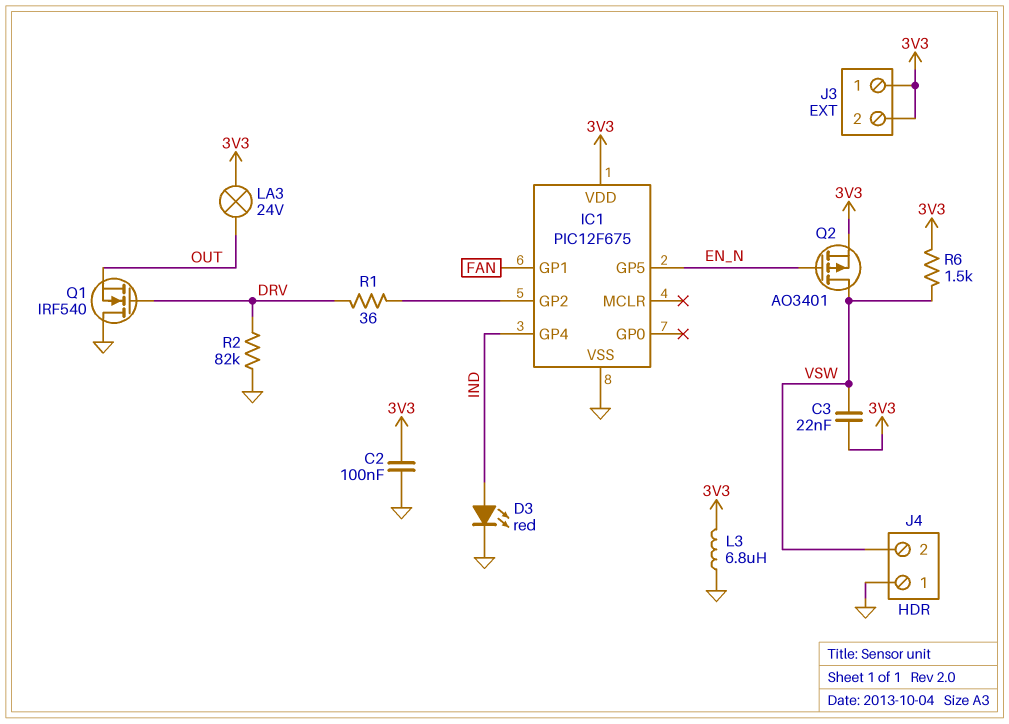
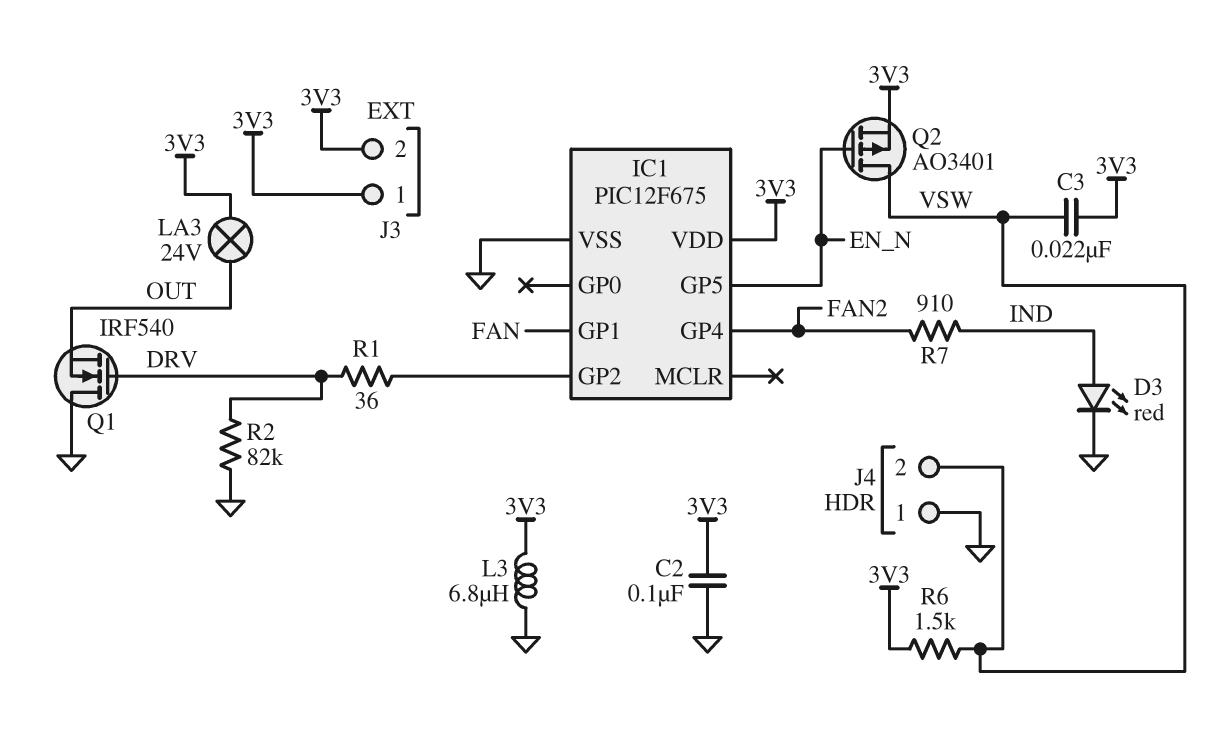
IC1 pin GP4: IND -> FAN2
R7: none -> 910 (FAN2, IND)

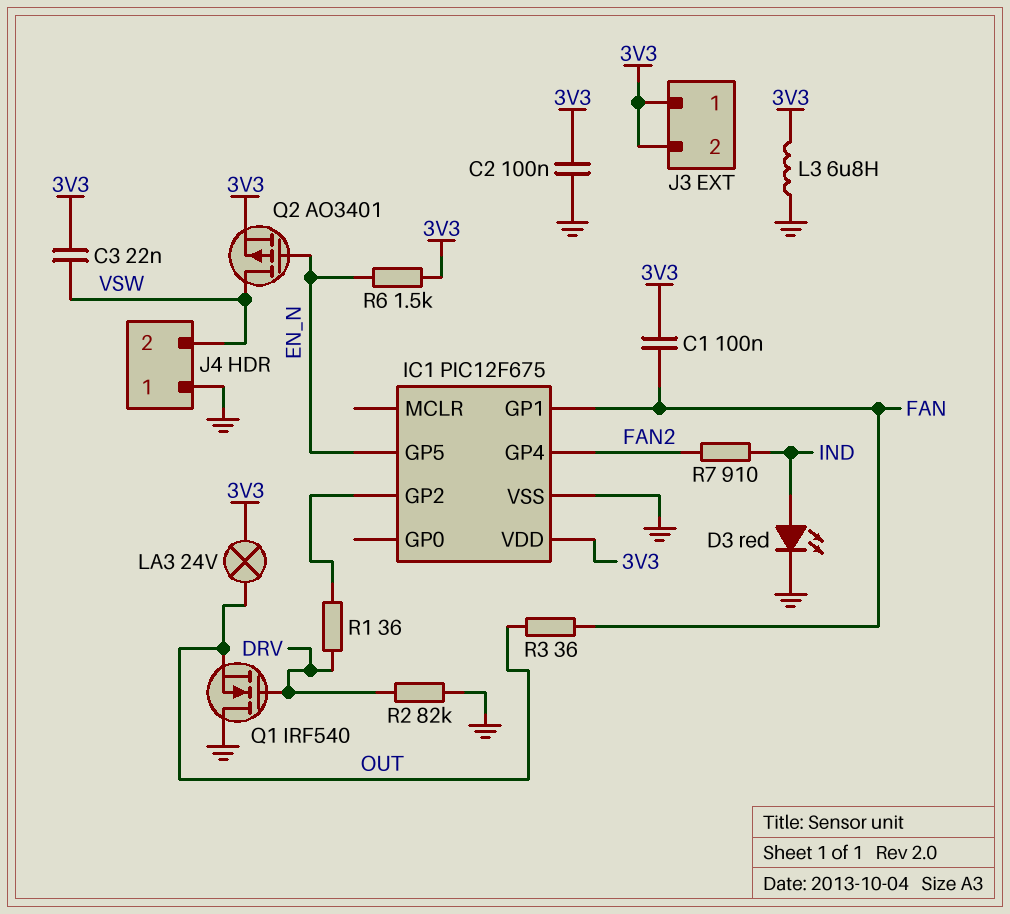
C1: none -> 100nF (3V3, FAN)
R3: none -> 36 (FAN, OUT)
R6: 1.5k (3V3, VSW) -> 1.5k (3V3, EN_N)

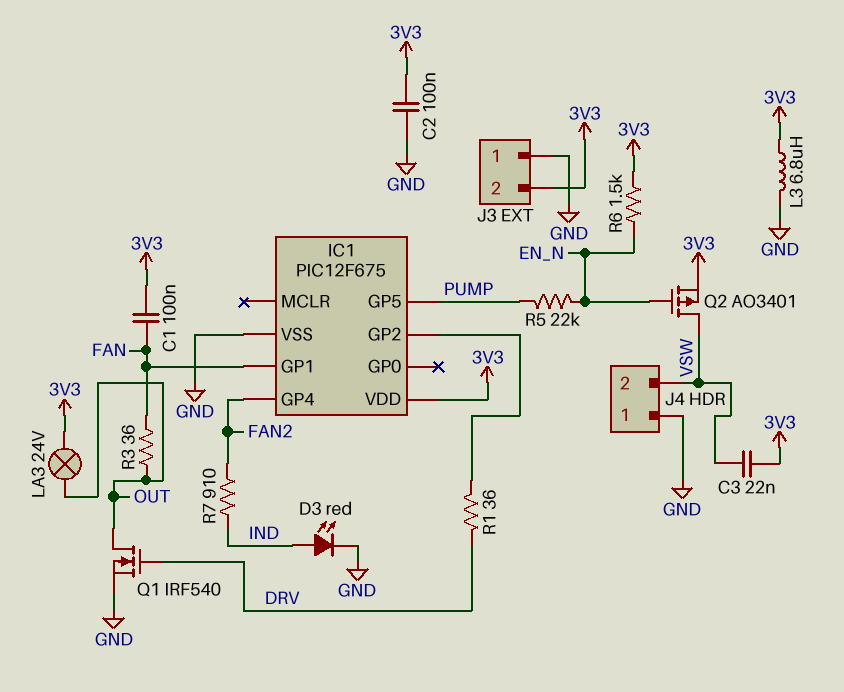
IC1 pin GP5: EN_N -> PUMP
J3 pin 1: 3V3 -> GND
Q1: NMOS IRF540 (G DRV, D GND, S OUT) -> NMOS IRF540 (G DRV, D OUT, S GND)
R2: 82k (DRV, GND) -> none
R5: none -> 22k (EN_N, PUMP)

